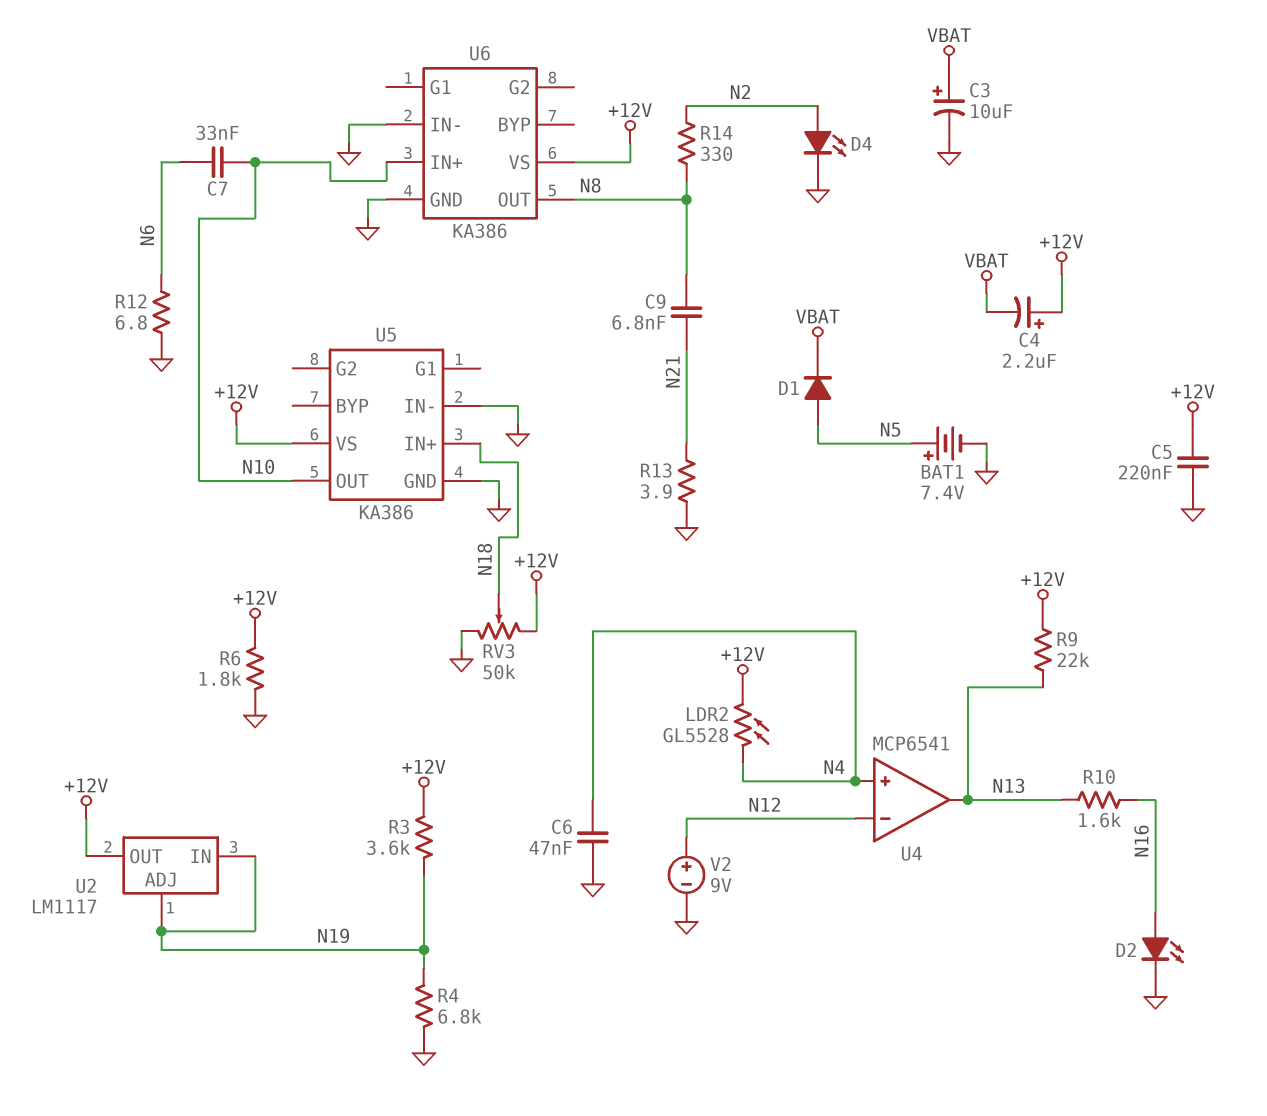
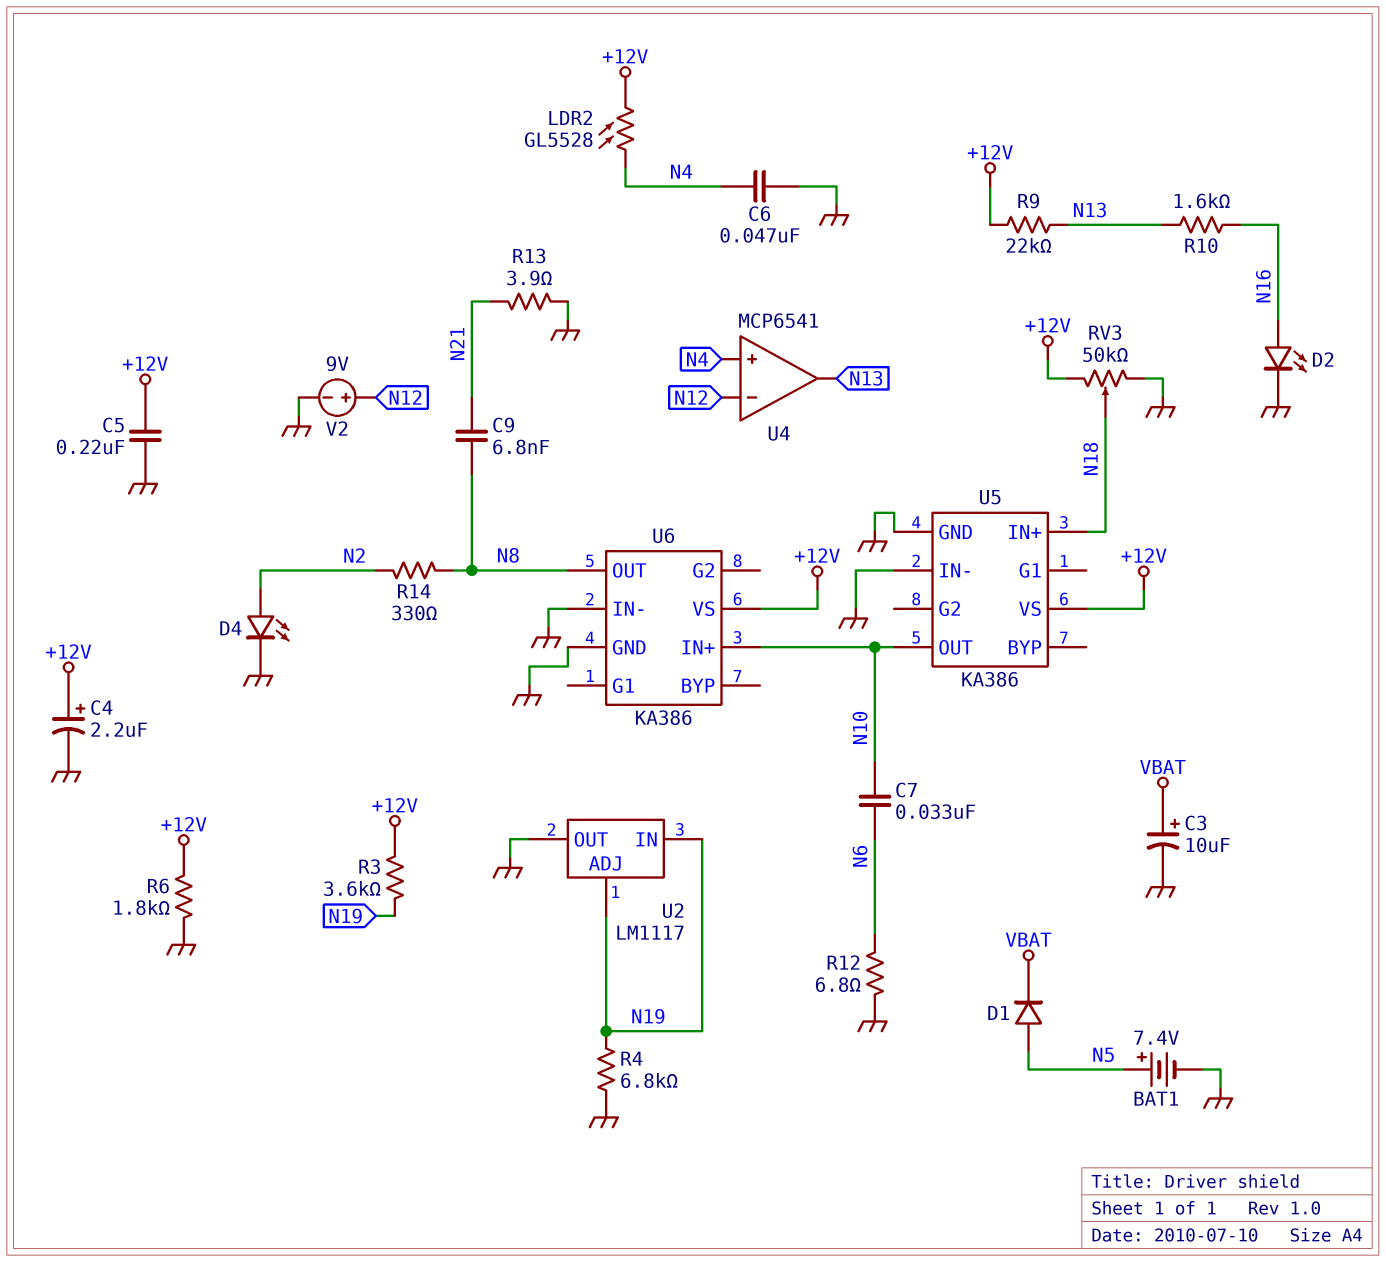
C4: 2.2uF (plus +12V, minus VBAT) -> 2.2uF (plus +12V, minus GND)
U2 pin OUT: +12V -> GND

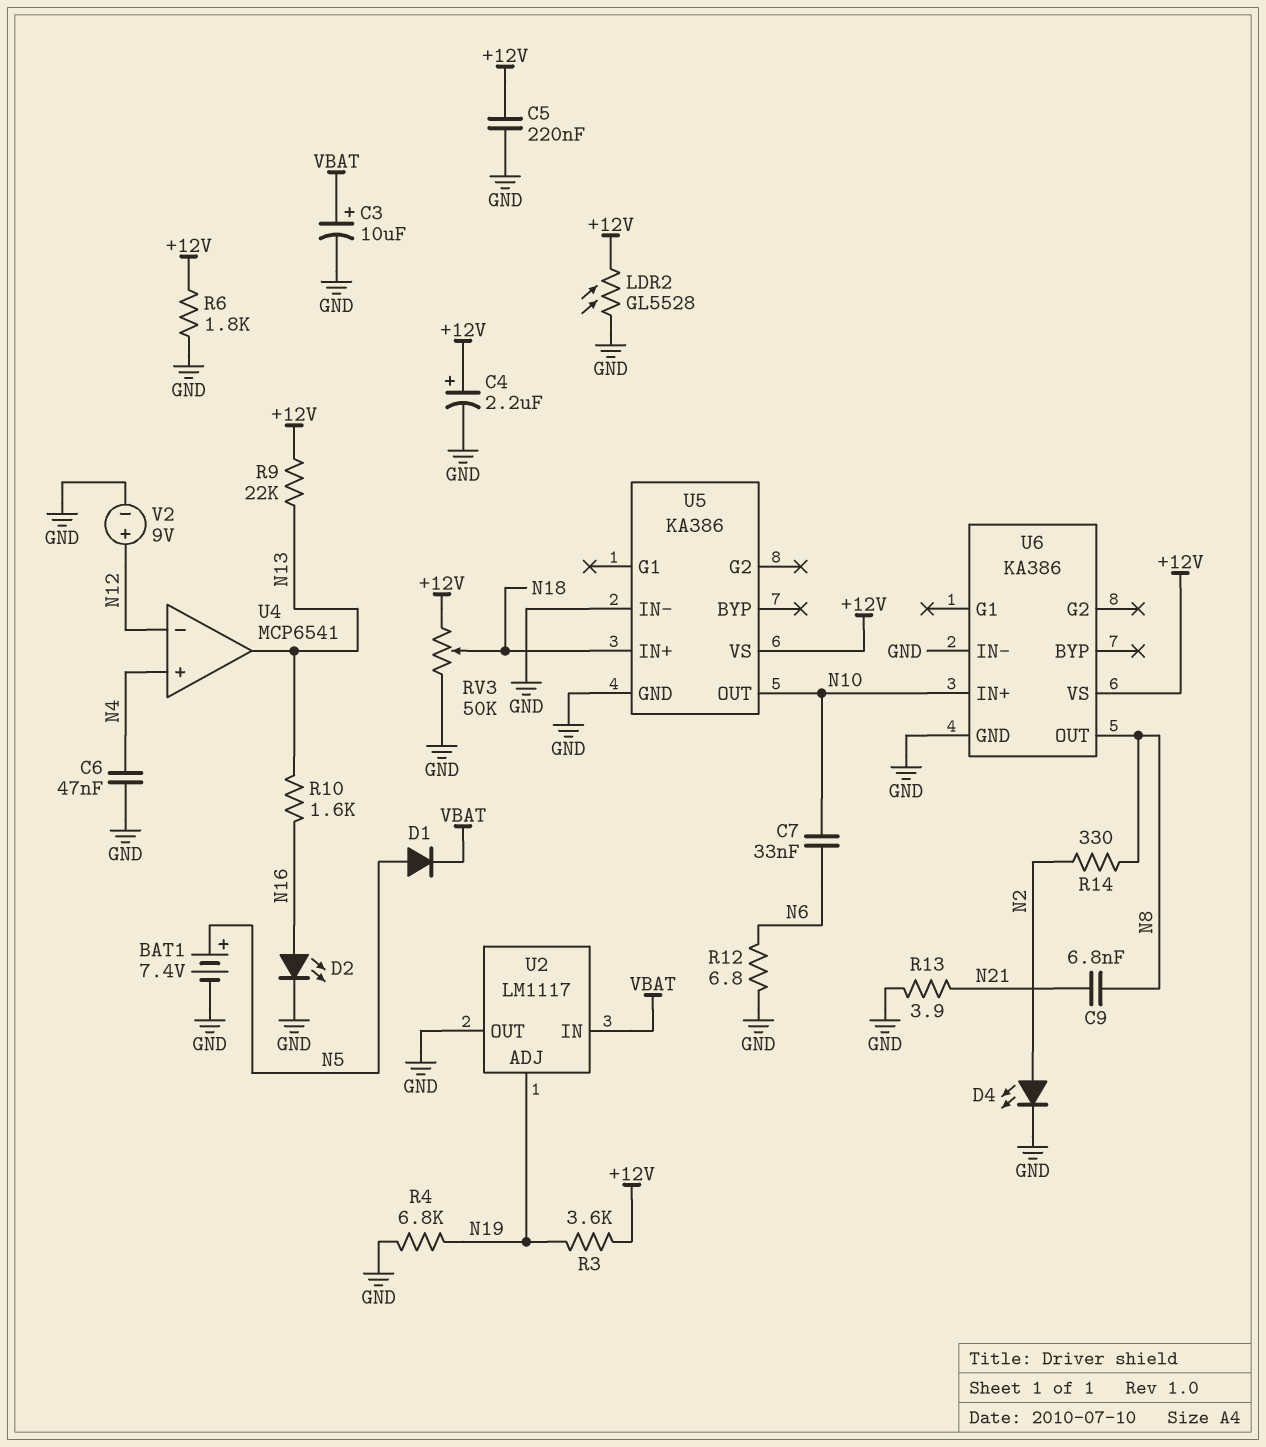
LDR2: GL5528 (+12V, N4) -> GL5528 (+12V, GND)
U2 pin IN: N19 -> VBAT

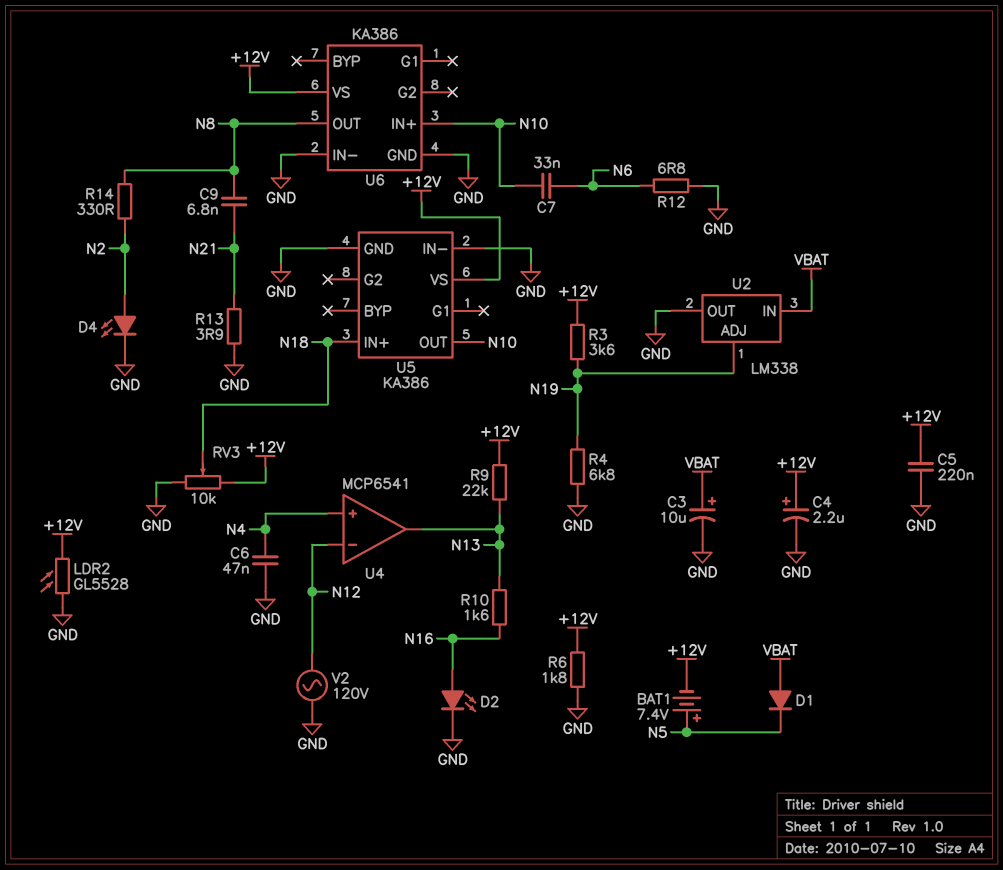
BAT1: 7.4V (plus N5, minus GND) -> 7.4V (plus N5, minus +12V)
D1: diode (A N5, K VBAT) -> diode (A VBAT, K N5)
RV3: 50k (+12V, GND, wiper N18) -> 10k (+12V, GND, wiper N18)
U2: LM1117 -> LM338
V2: 9V (plus N12, minus GND) -> AC 120V (GND, N12)

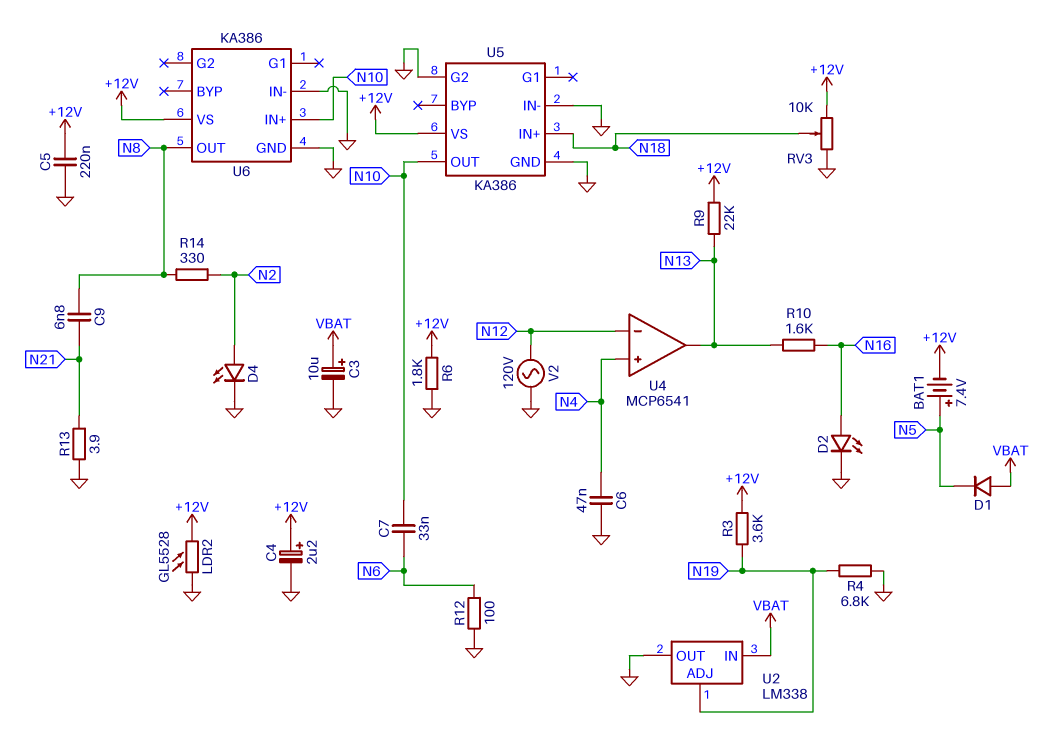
R12: 6.8 (GND, N6) -> 100 (GND, N6)
U5 pin G2: none -> GND

